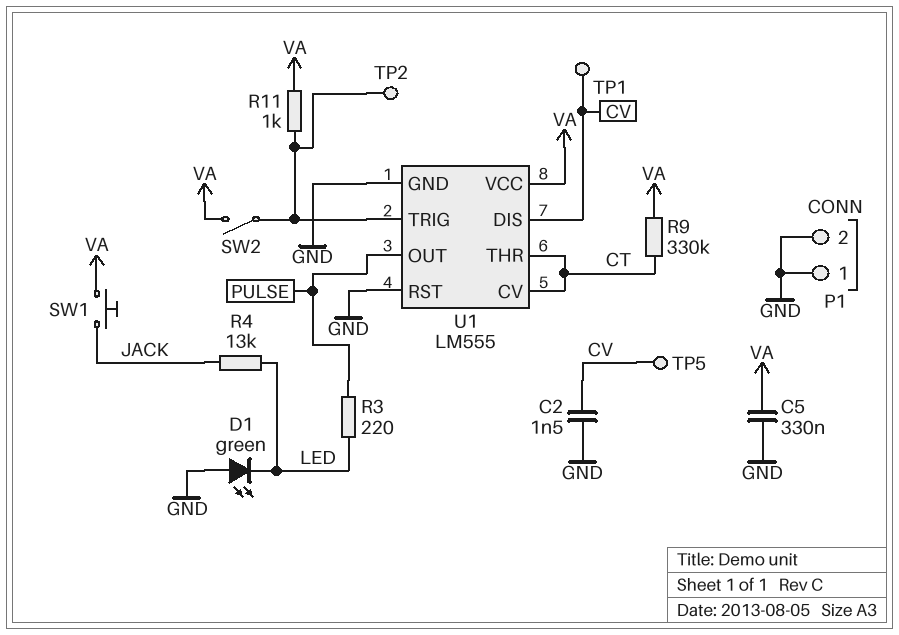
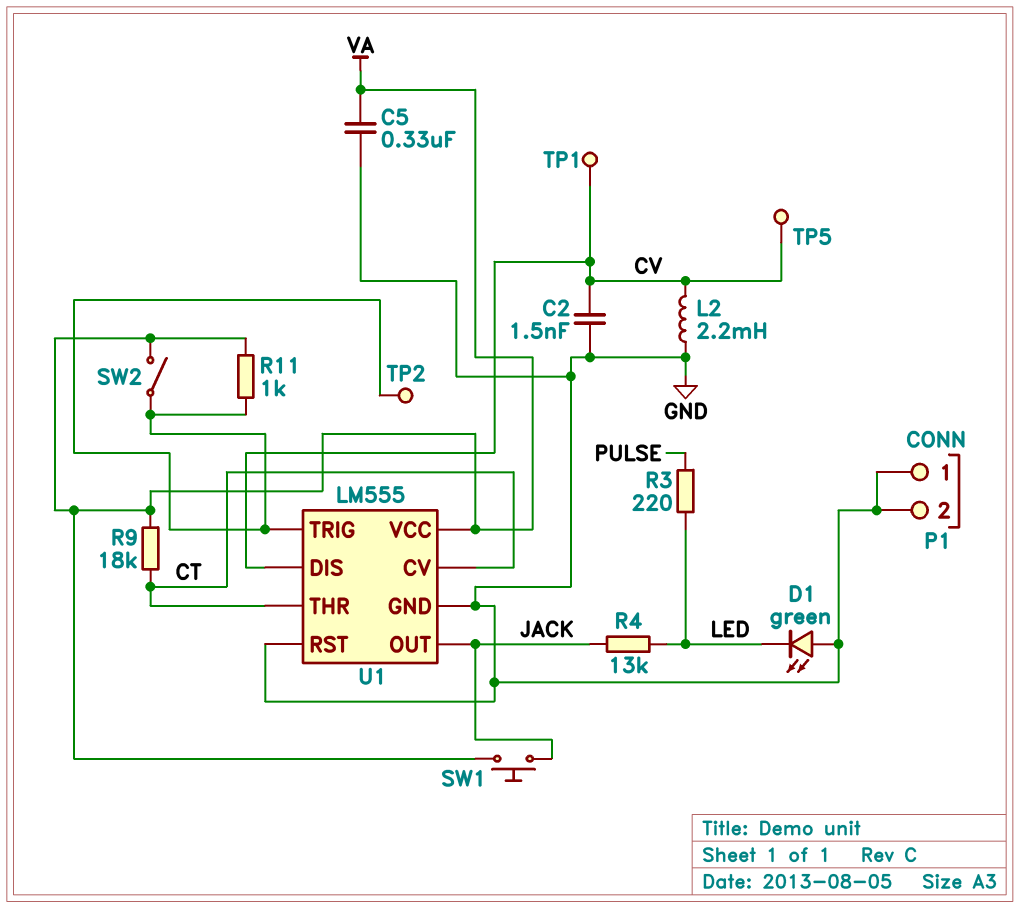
L2: none -> 2.2mH (CV, GND)
R9: 330k (CT, VA) -> 18k (CT, VA)
U1 pin OUT: PULSE -> JACK

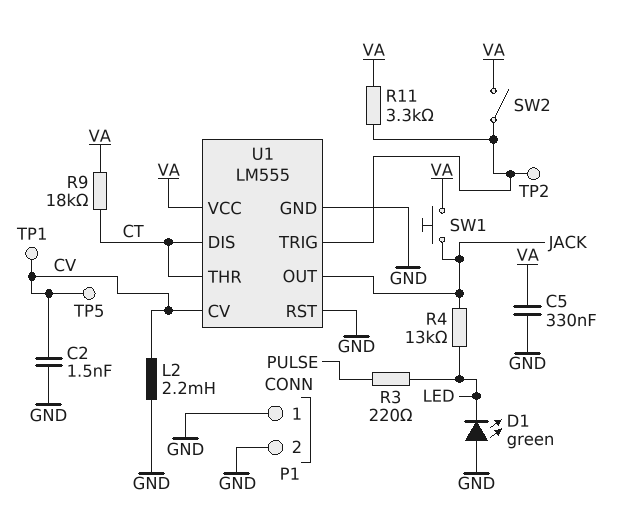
R11: 1k (U1/TRIG, VA) -> 3.3k (U1/TRIG, VA)
U1 pin CV: CT -> CV
U1 pin DIS: CV -> CT

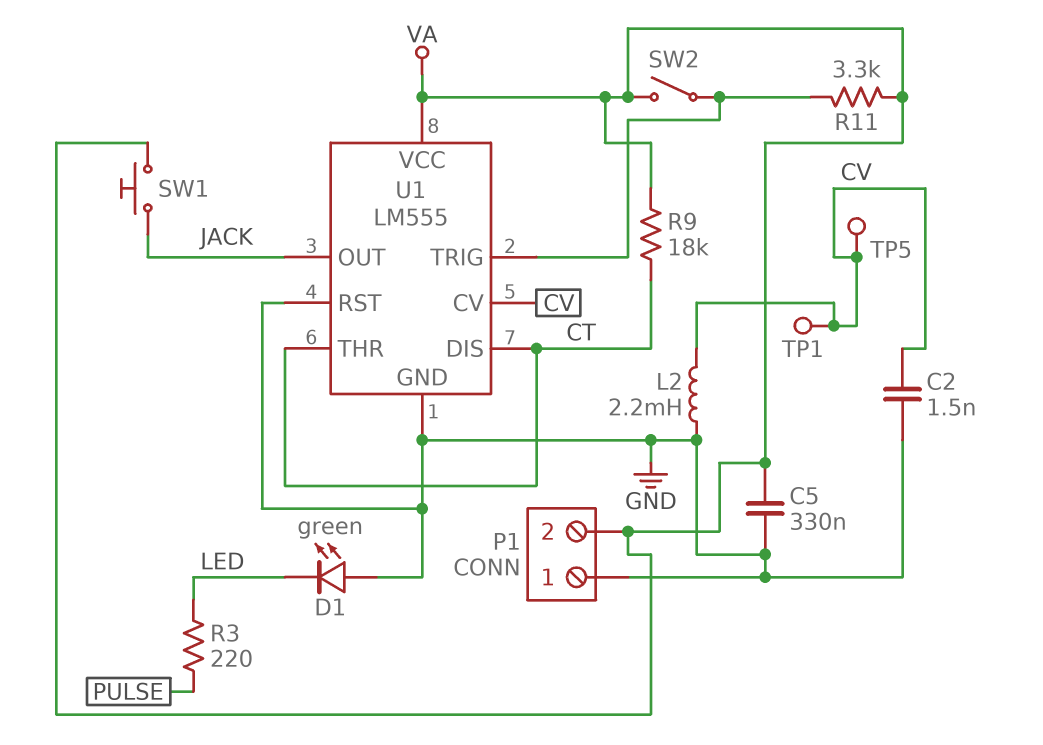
P1 pin 2: GND -> VA
R4: 13k (JACK, LED) -> none
TP2: test point (U1/TRIG) -> none

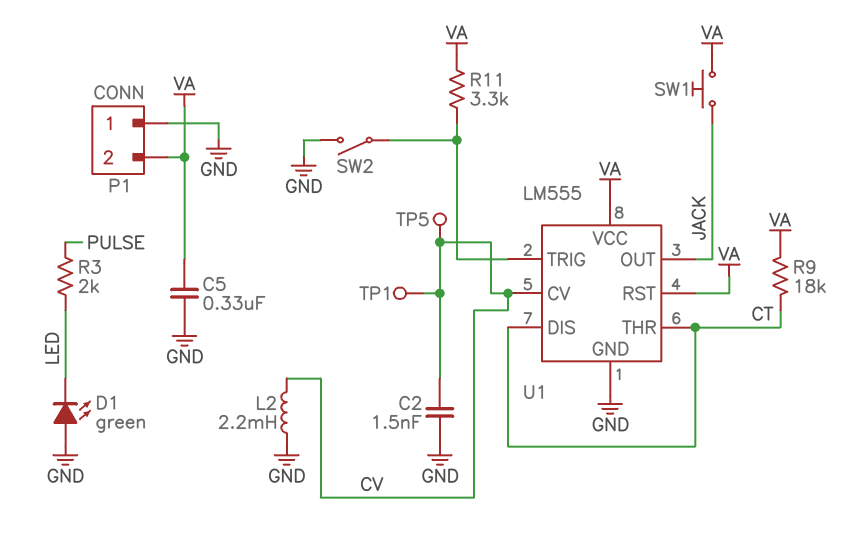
R3: 220 (LED, PULSE) -> 2k (LED, PULSE)
SW2: switch (U1/TRIG, VA) -> switch (GND, U1/TRIG)
U1 pin RST: GND -> VA

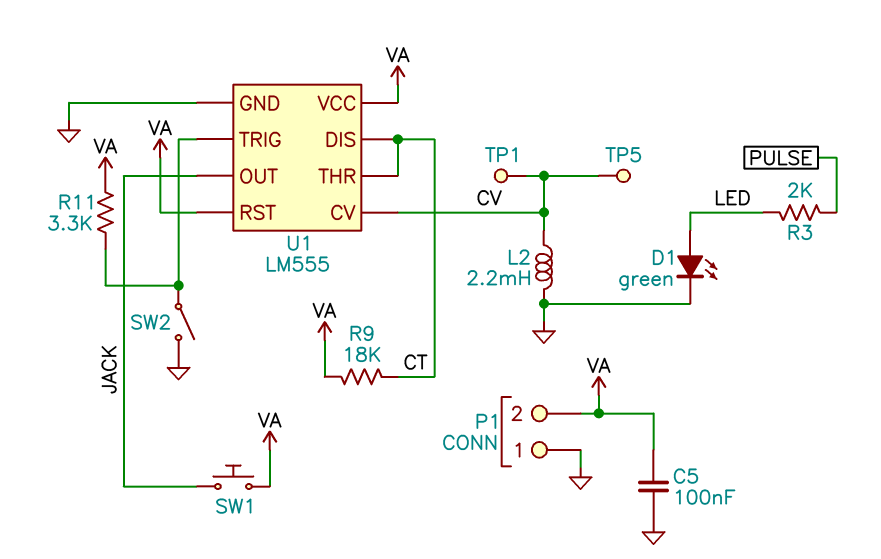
C2: 1.5nF (CV, GND) -> none
C5: 330nF (GND, VA) -> 100nF (GND, VA)
D1: LED green (A GND, K LED) -> LED green (A LED, K GND)

